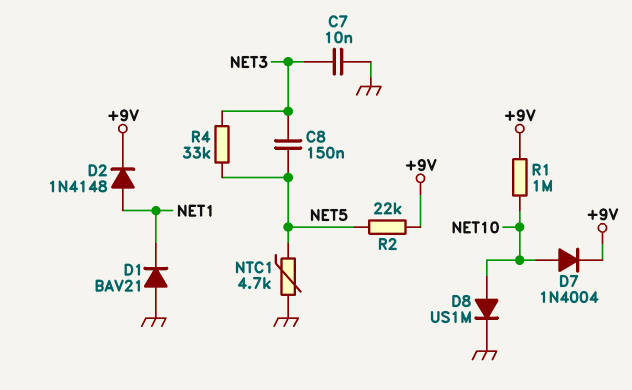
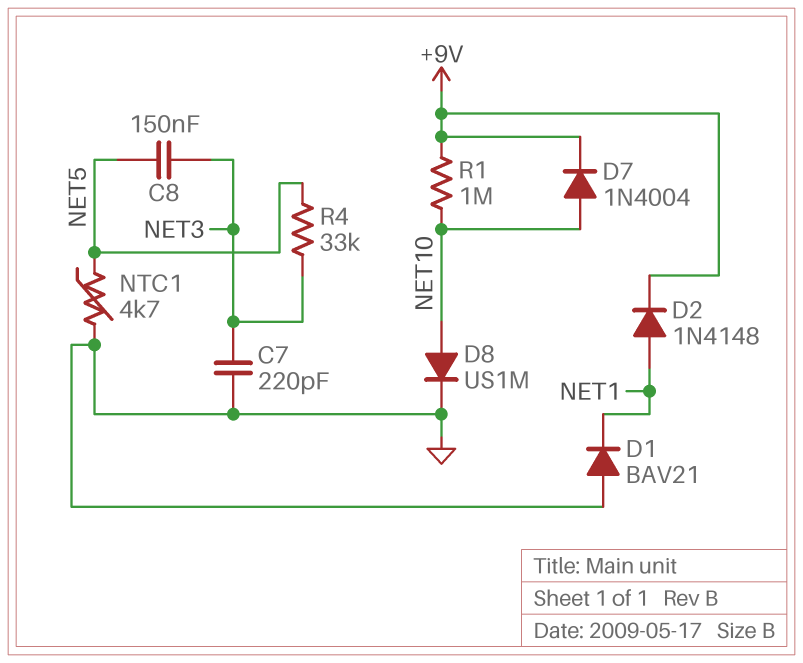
C7: 10nF (GND, NET3) -> 220pF (GND, NET3)
R2: 22k (+9V, NET5) -> none

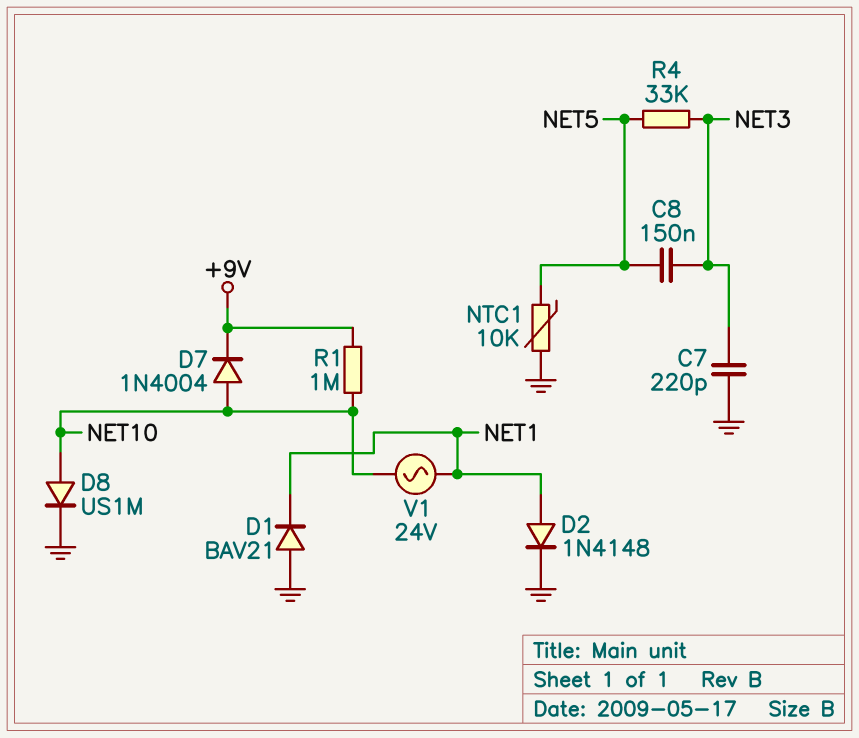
D2: diode 1N4148 (A NET1, K +9V) -> diode 1N4148 (A NET1, K GND)
NTC1: 4.7k (GND, NET5) -> 10k (GND, NET5)
V1: none -> AC 24V (NET1, NET10)

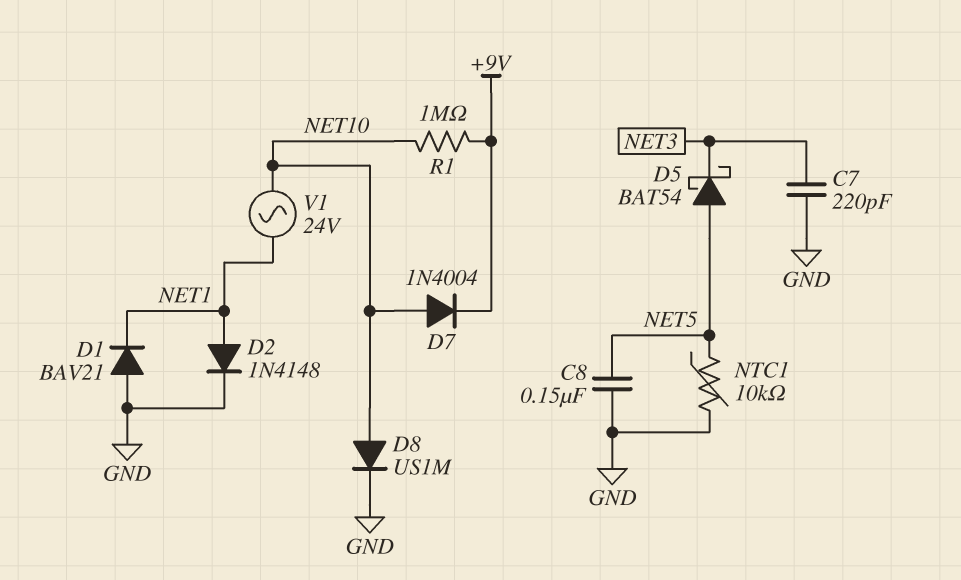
C8: 150nF (NET3, NET5) -> 150nF (GND, NET5)
D5: none -> schottky BAT54 (A NET5, K NET3)
R4: 33k (NET3, NET5) -> none

